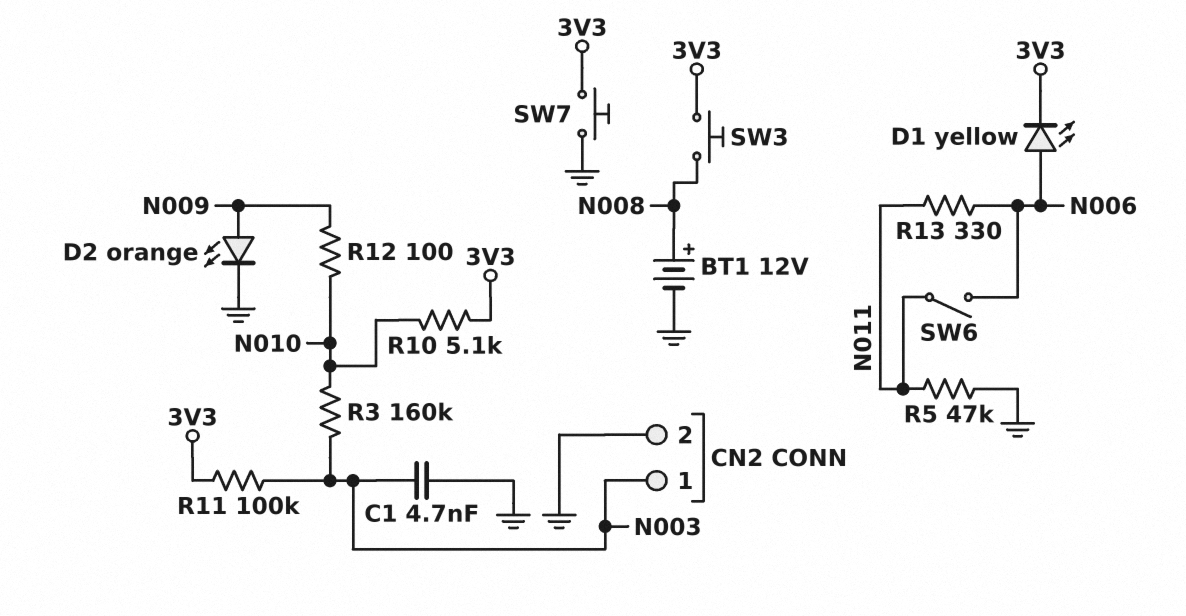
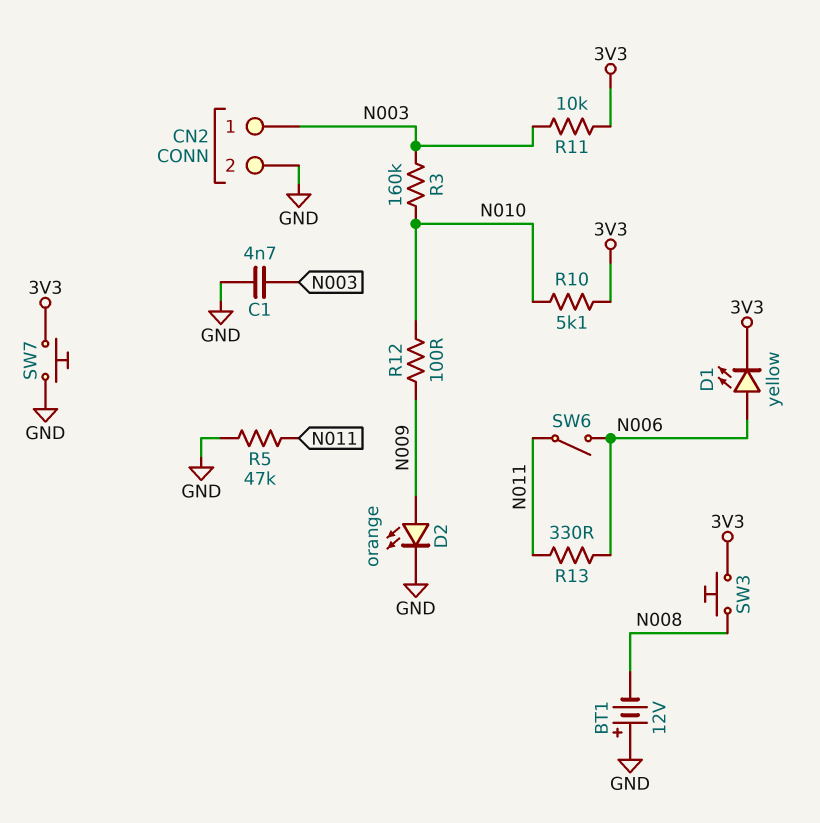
BT1: 12V (plus N008, minus GND) -> 12V (plus GND, minus N008)
R11: 100k (3V3, N003) -> 10k (3V3, N003)

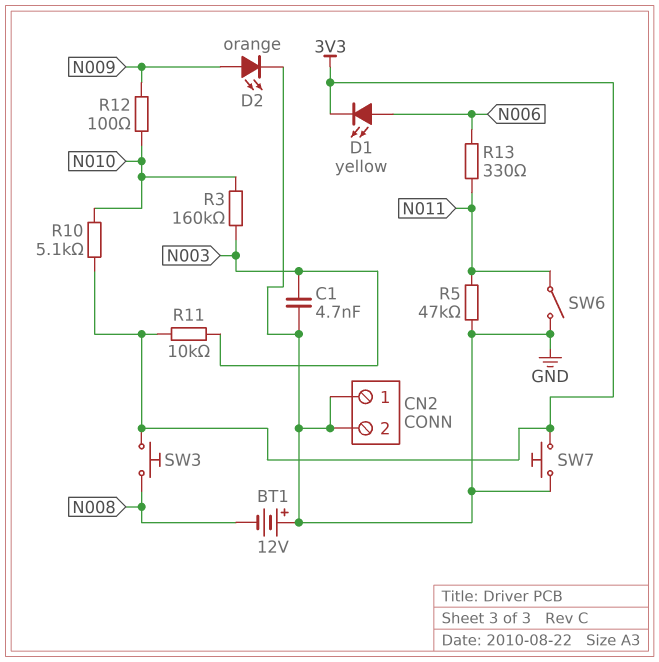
CN2 pin 1: N003 -> GND
SW6: switch (N006, N011) -> switch (GND, N011)

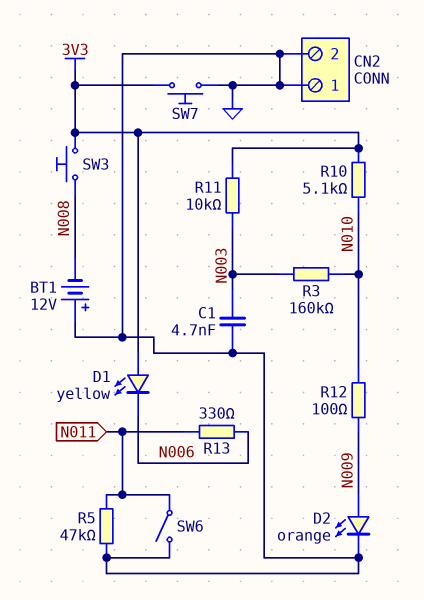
D1: LED yellow (A N006, K 3V3) -> LED yellow (A 3V3, K N006)

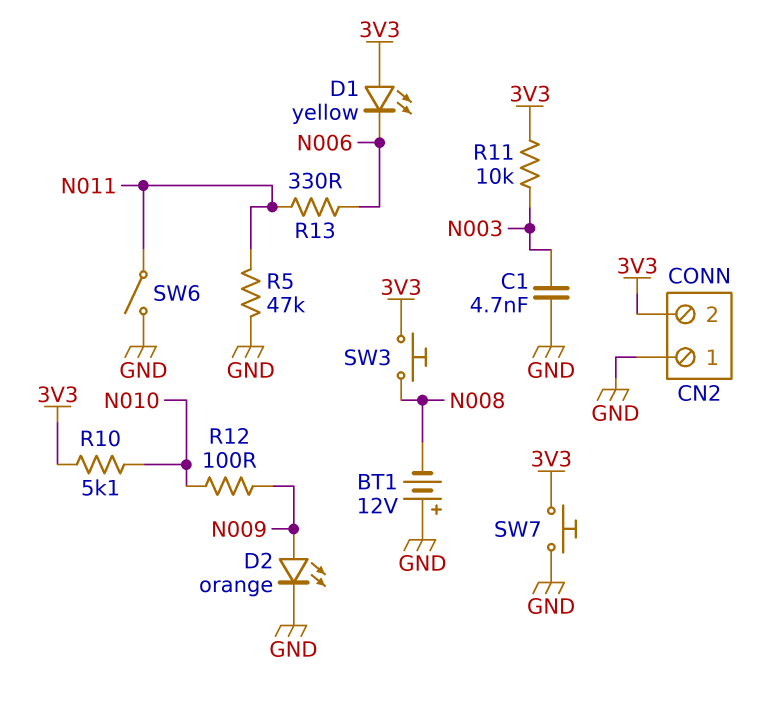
CN2 pin 2: GND -> 3V3
R3: 160k (N003, N010) -> none

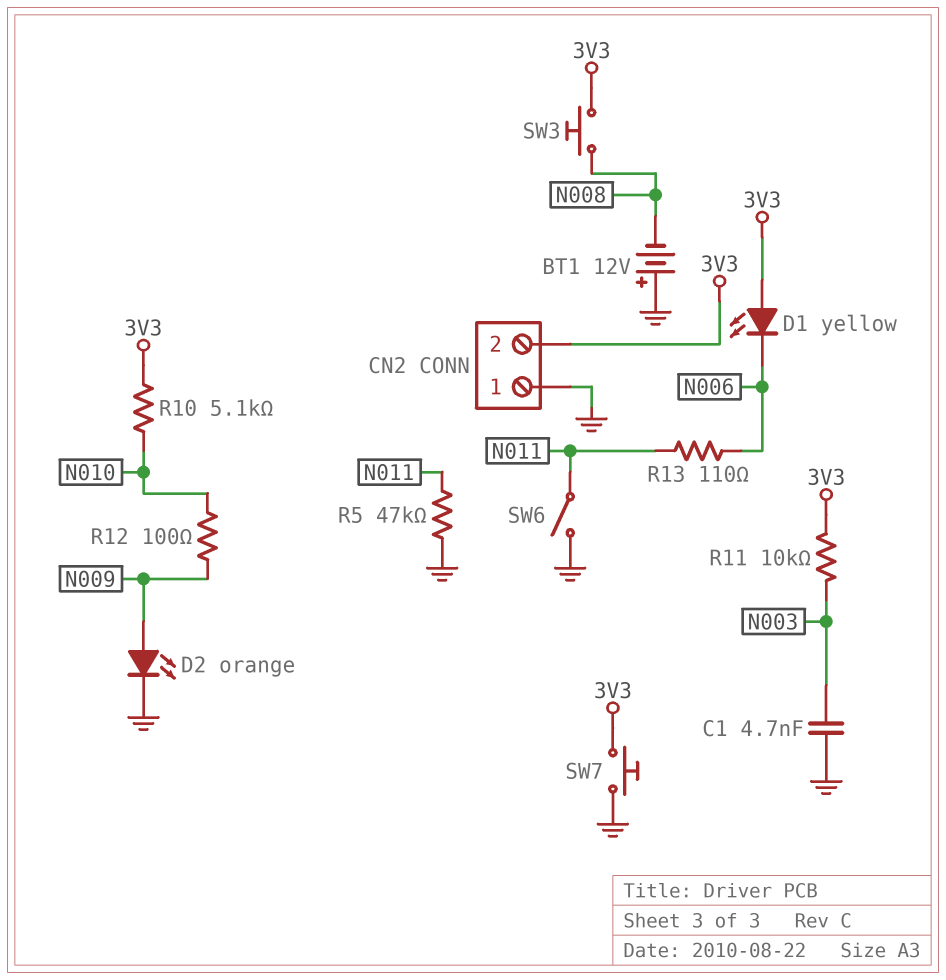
R13: 330 (N006, N011) -> 110 (N006, N011)

